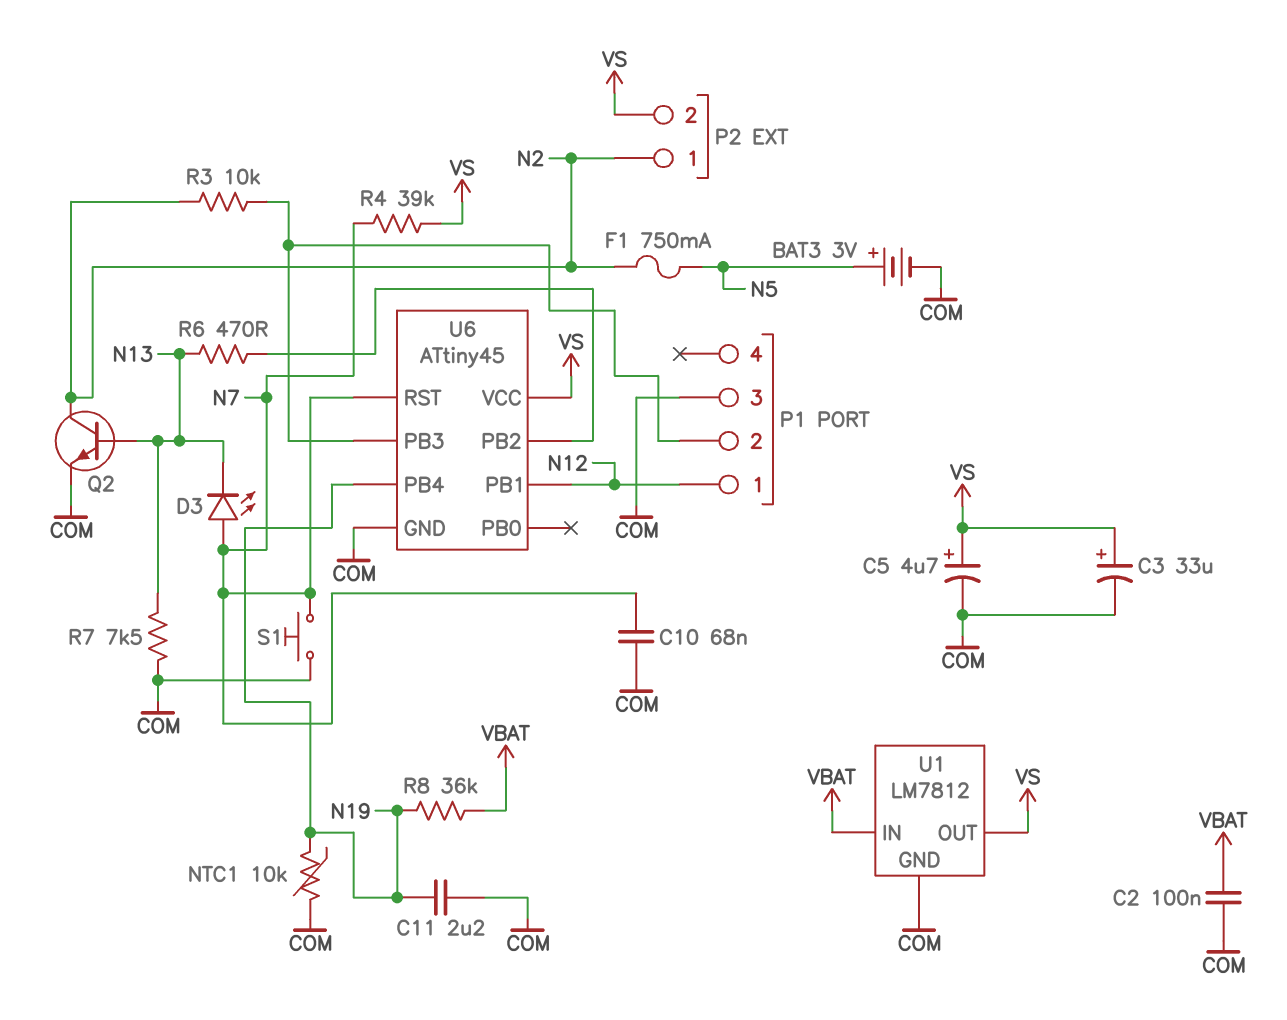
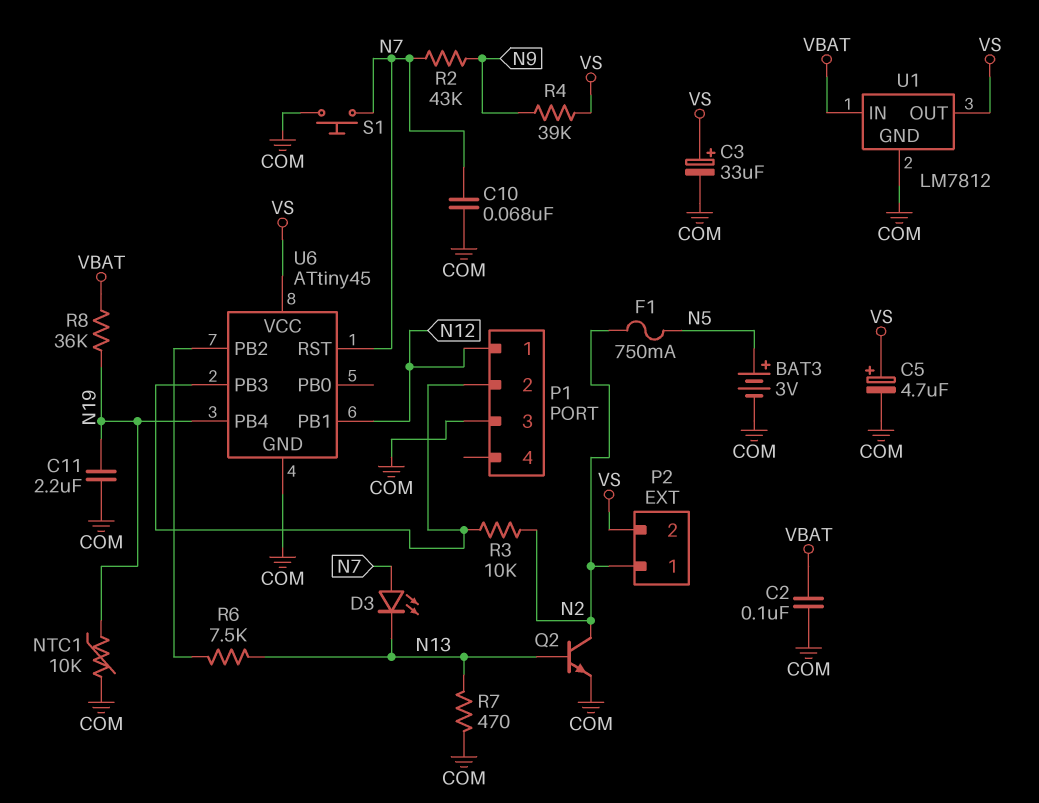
R2: none -> 43k (N7, N9)
R4: 39k (N7, VS) -> 39k (N9, VS)
R6: 470 (N13, U6/PB2) -> 7.5k (N13, U6/PB2)
R7: 7.5k (COM, N13) -> 470 (COM, N13)

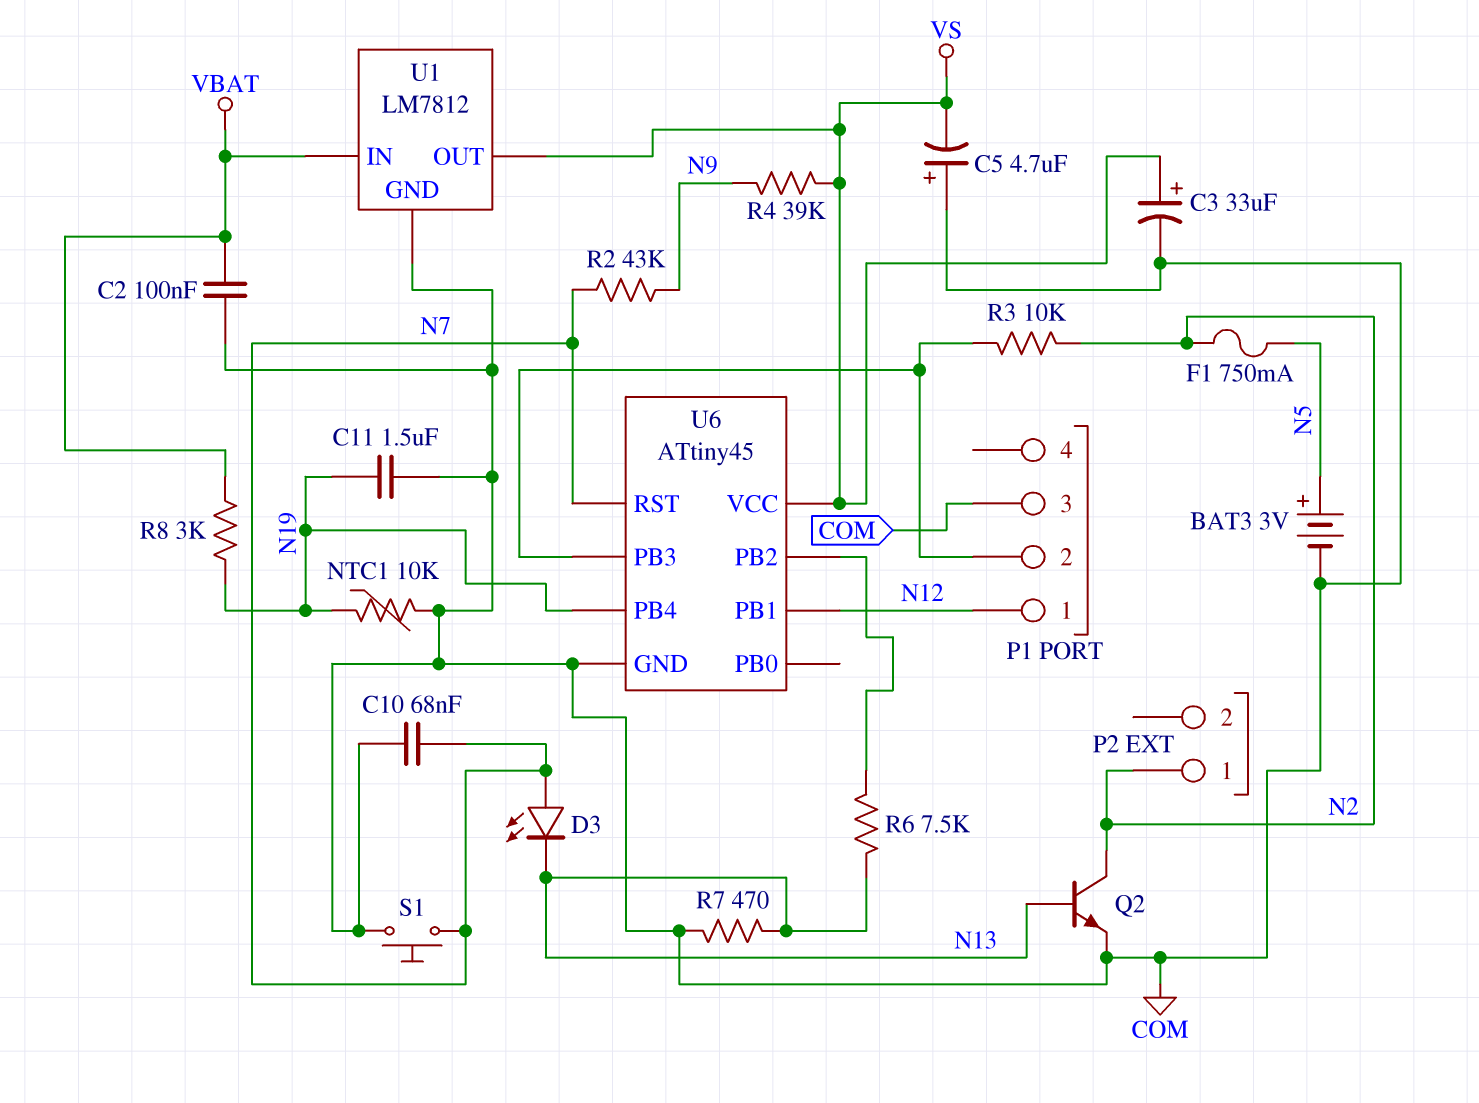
C5: 4.7uF (plus VS, minus COM) -> 4.7uF (plus COM, minus VS)
C11: 2.2uF (COM, N19) -> 1.5uF (COM, N19)
P2 pin 2: VS -> none
R8: 36k (N19, VBAT) -> 3k (N19, VBAT)

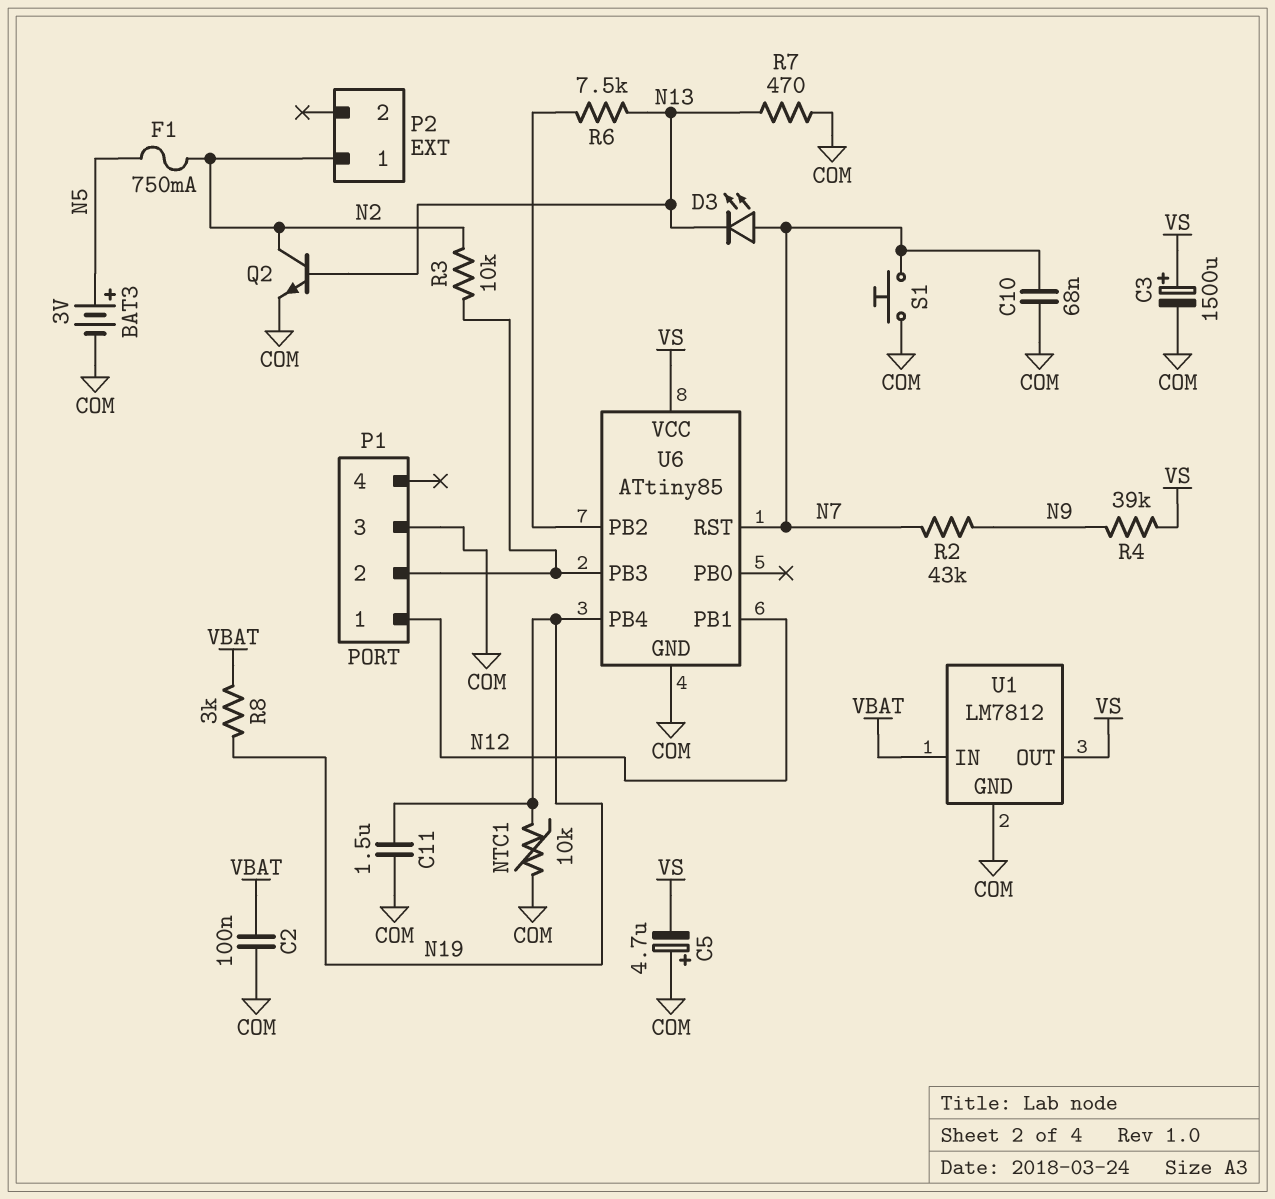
C3: 33uF (plus VS, minus COM) -> 1500uF (plus VS, minus COM)
U6: ATtiny45 -> ATtiny85

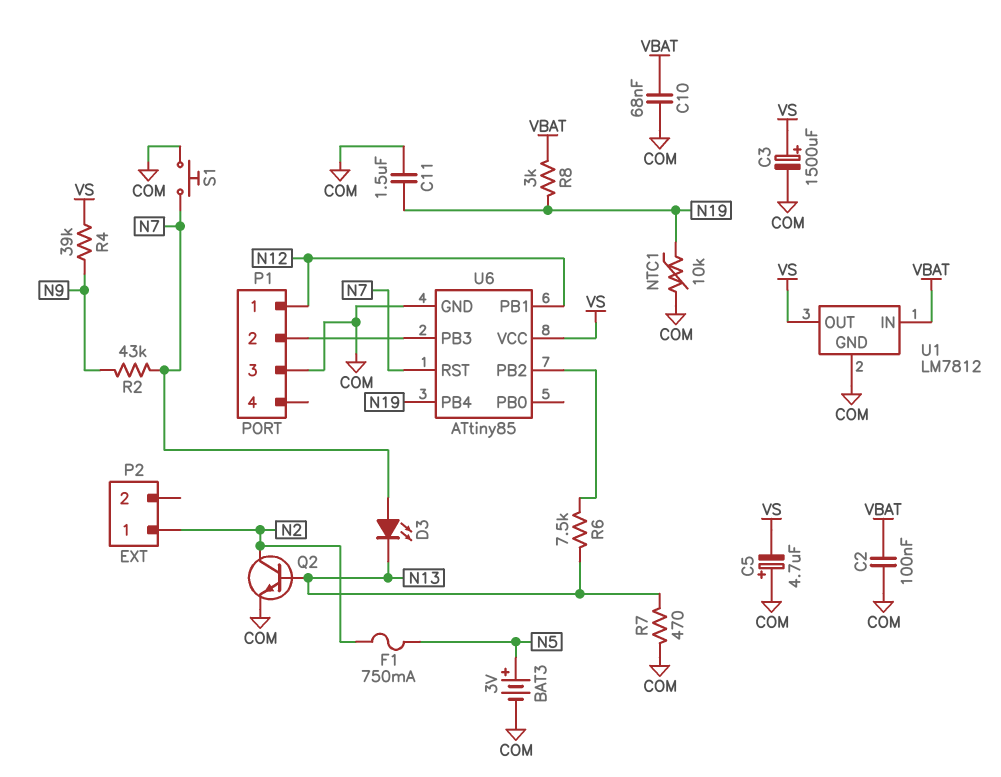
C10: 68nF (COM, N7) -> 68nF (COM, VBAT)
R3: 10k (N2, P1/2) -> none

